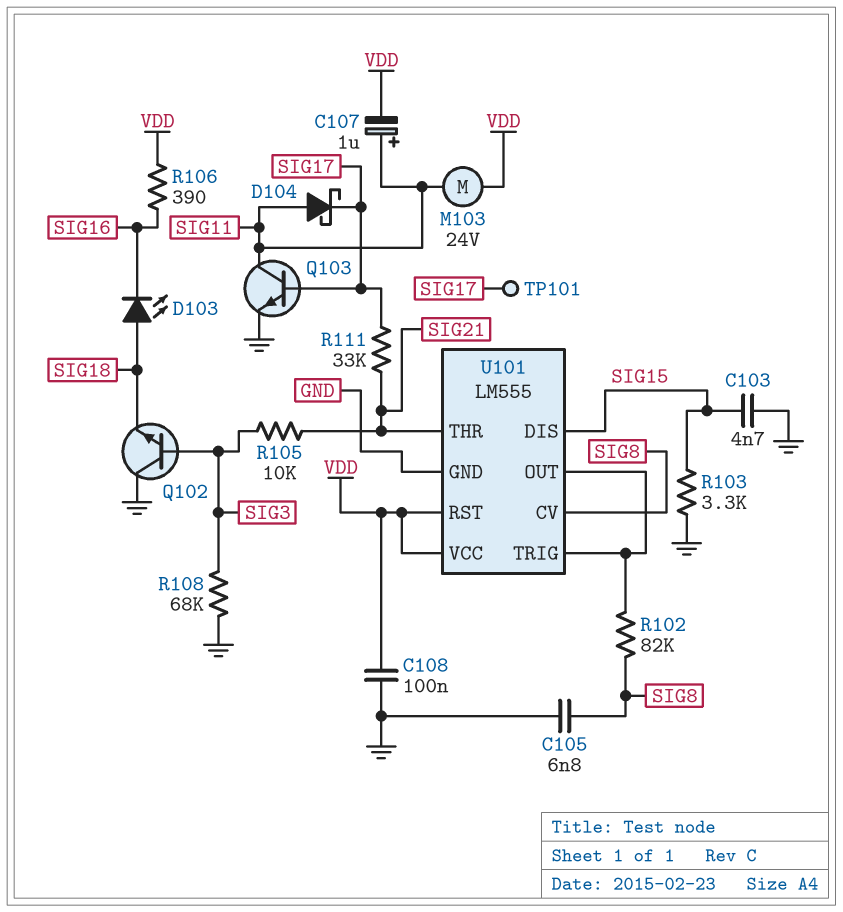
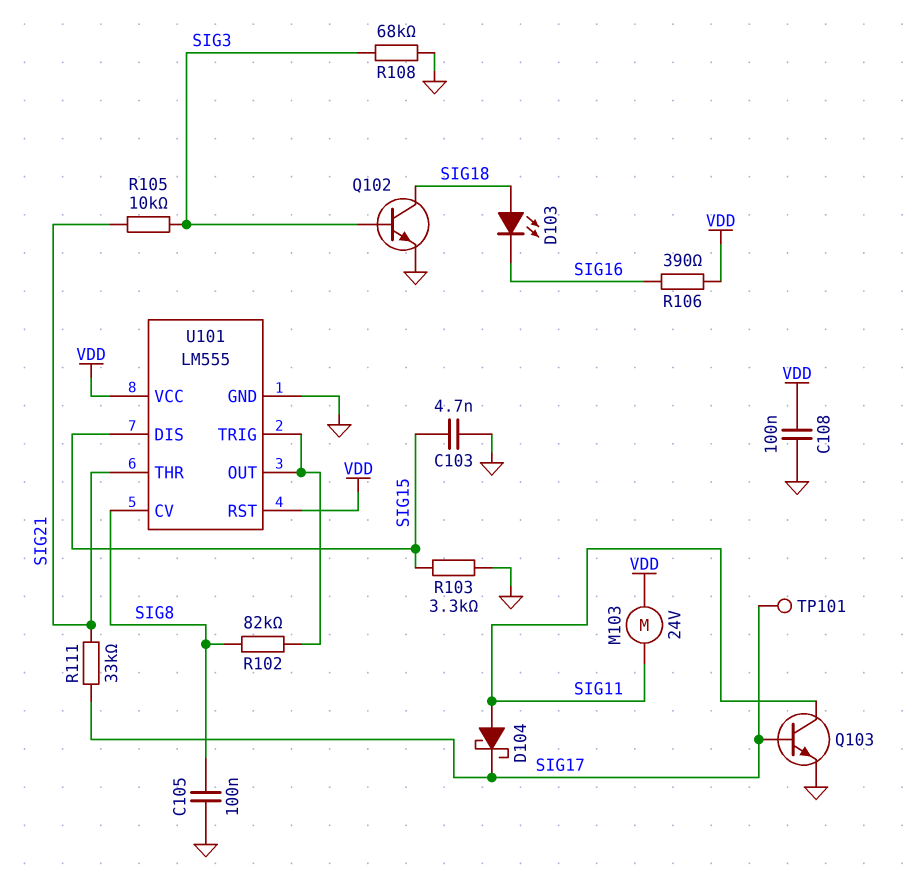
C105: 6.8nF (GND, SIG8) -> 100nF (GND, SIG8)
C107: 1uF (plus SIG11, minus VDD) -> none
Q102: NPN (B SIG3, C GND, E SIG18) -> NPN (B SIG3, C SIG18, E GND)

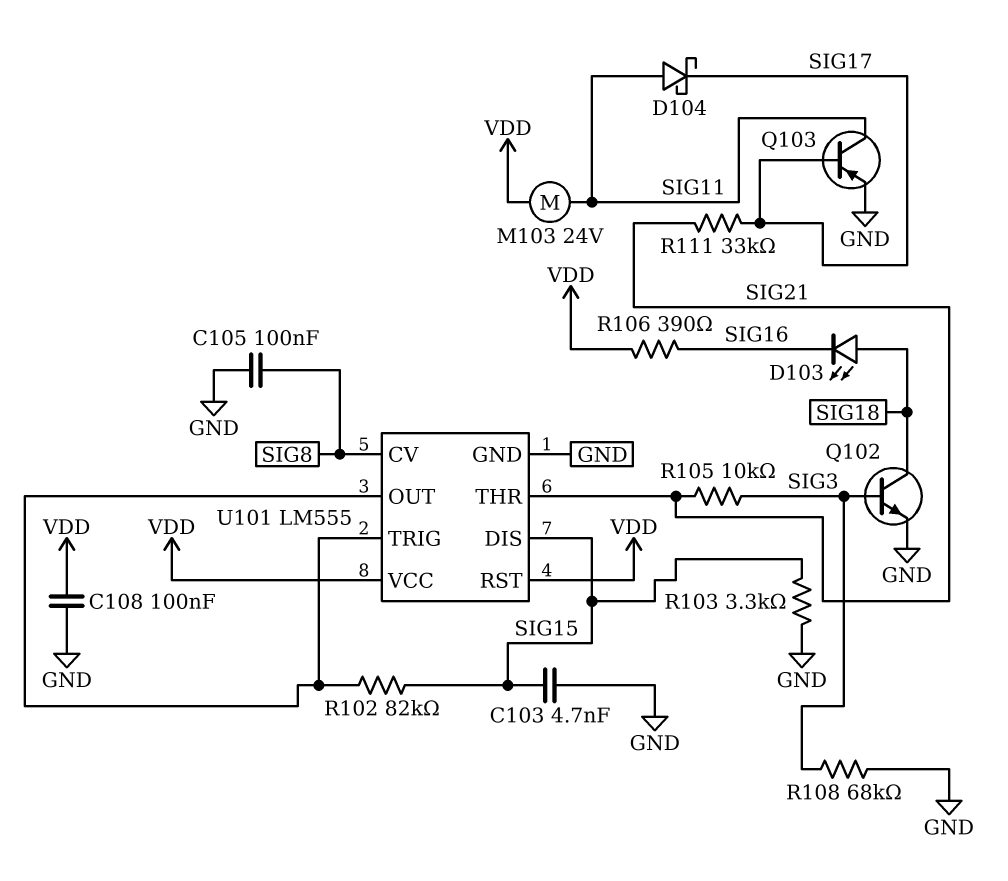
Q103: NPN (B SIG17, C SIG11, E GND) -> PNP (B SIG17, C SIG11, E GND)
R102: 82k (SIG8, U101/OUT) -> 82k (SIG15, U101/OUT)
TP101: test point (SIG17) -> none

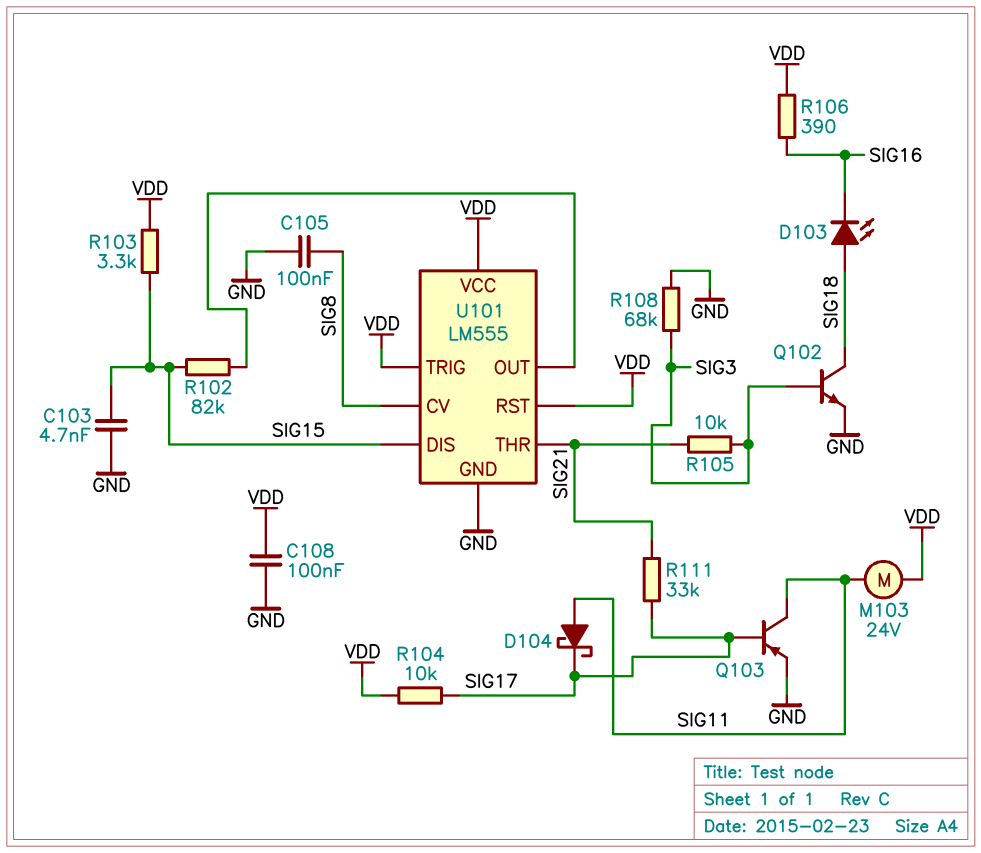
R103: 3.3k (GND, SIG15) -> 3.3k (SIG15, VDD)
R104: none -> 10k (SIG17, VDD)
U101 pin TRIG: U101/OUT -> VDD

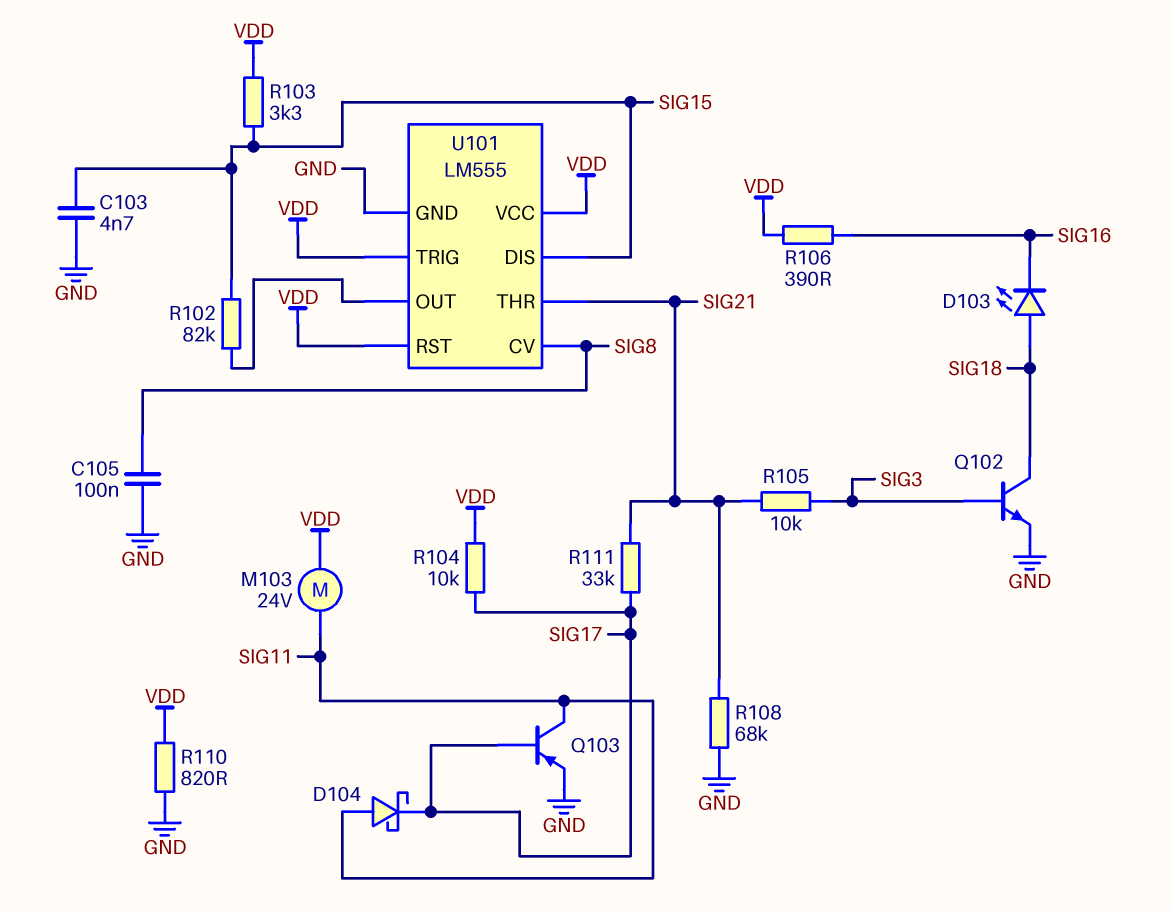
C108: 100nF (GND, VDD) -> none
R108: 68k (GND, SIG3) -> 68k (GND, SIG21)
R110: none -> 820 (GND, VDD)

